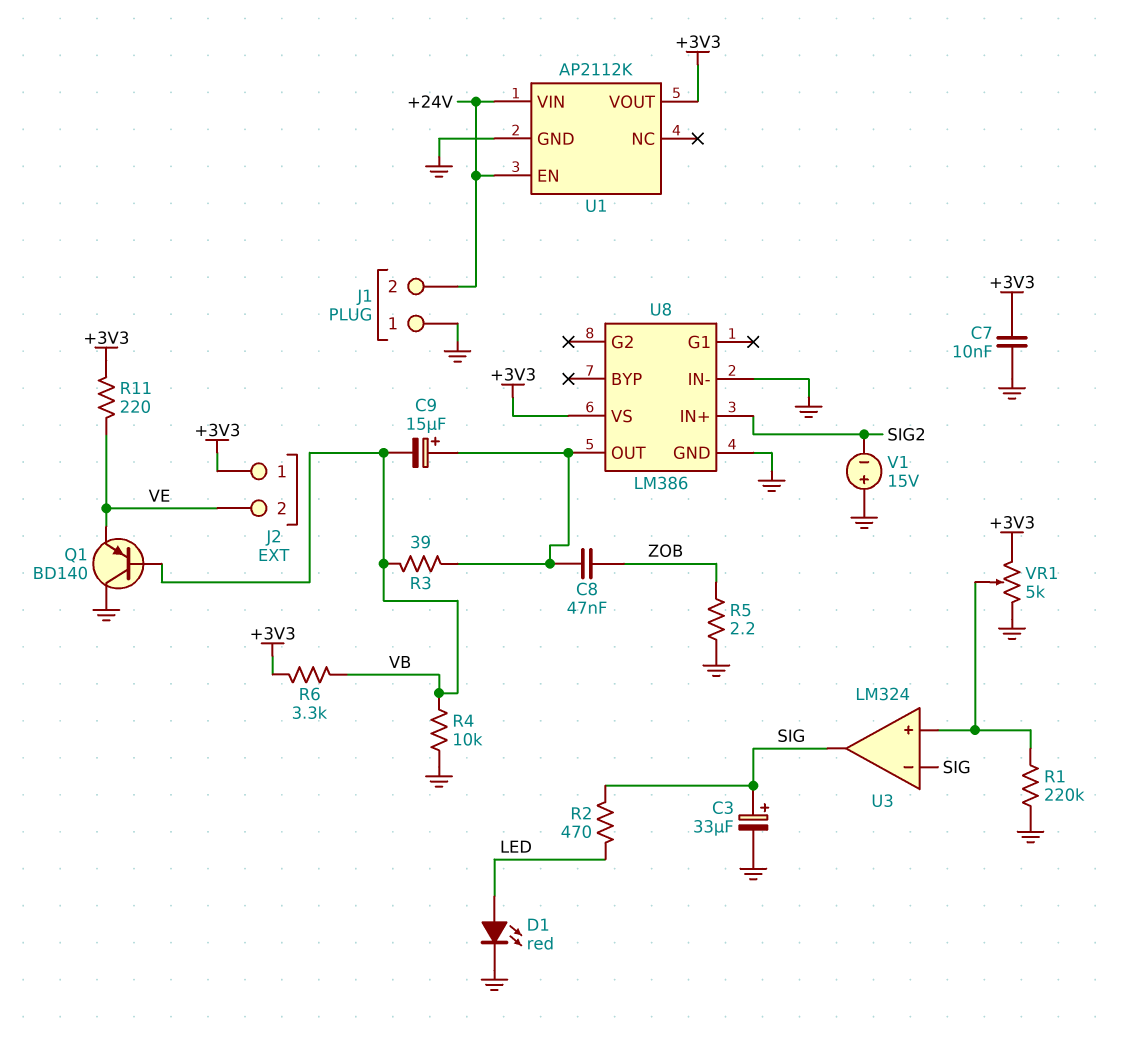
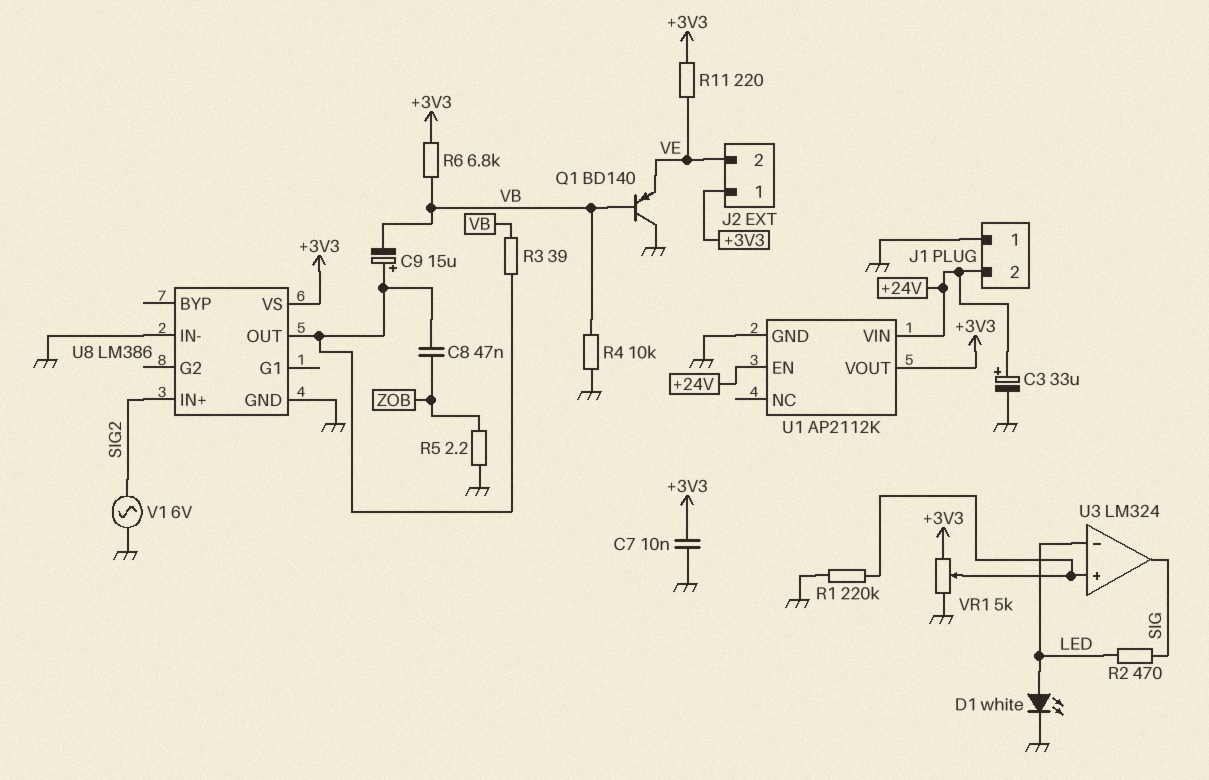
C3: 33uF (plus SIG, minus GND) -> 33uF (plus +24V, minus GND)
D1: LED red (A LED, K GND) -> LED white (A LED, K GND)
R6: 3.3k (+3V3, VB) -> 6.8k (+3V3, VB)
U3 pin in-: SIG -> LED
V1: 15V (plus GND, minus SIG2) -> AC 6V (GND, SIG2)

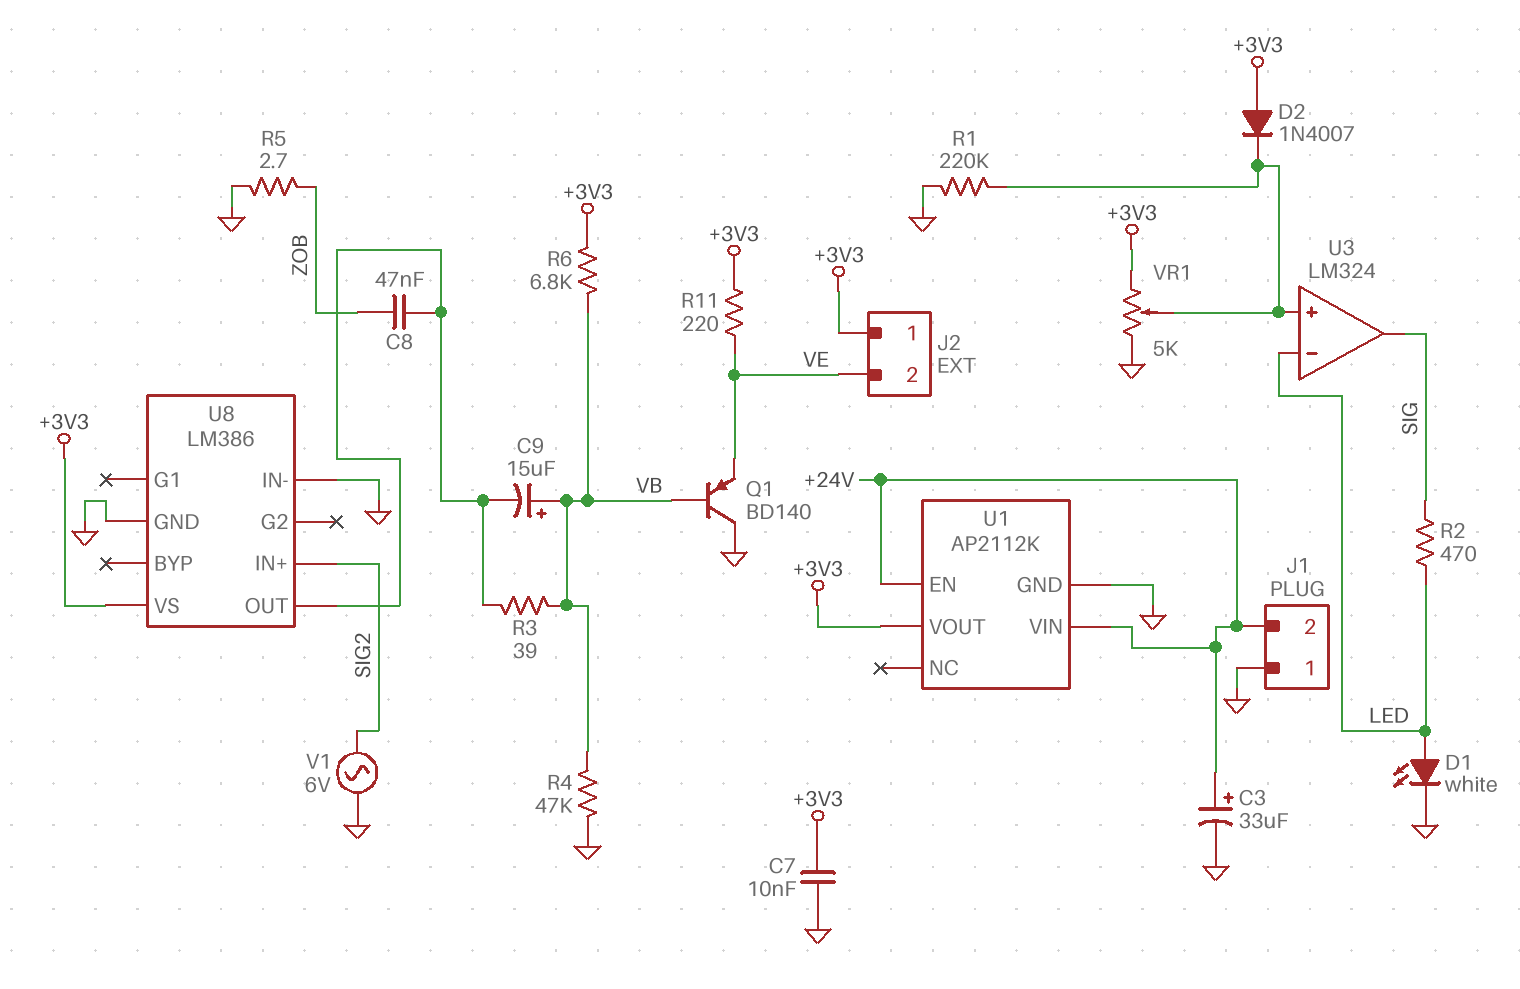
C9: 15uF (plus U8/OUT, minus VB) -> 15uF (plus VB, minus U8/OUT)
D2: none -> diode 1N4007 (A +3V3, K U3/in+)
R4: 10k (GND, VB) -> 47k (GND, VB)
R5: 2.2 (GND, ZOB) -> 2.7 (GND, ZOB)

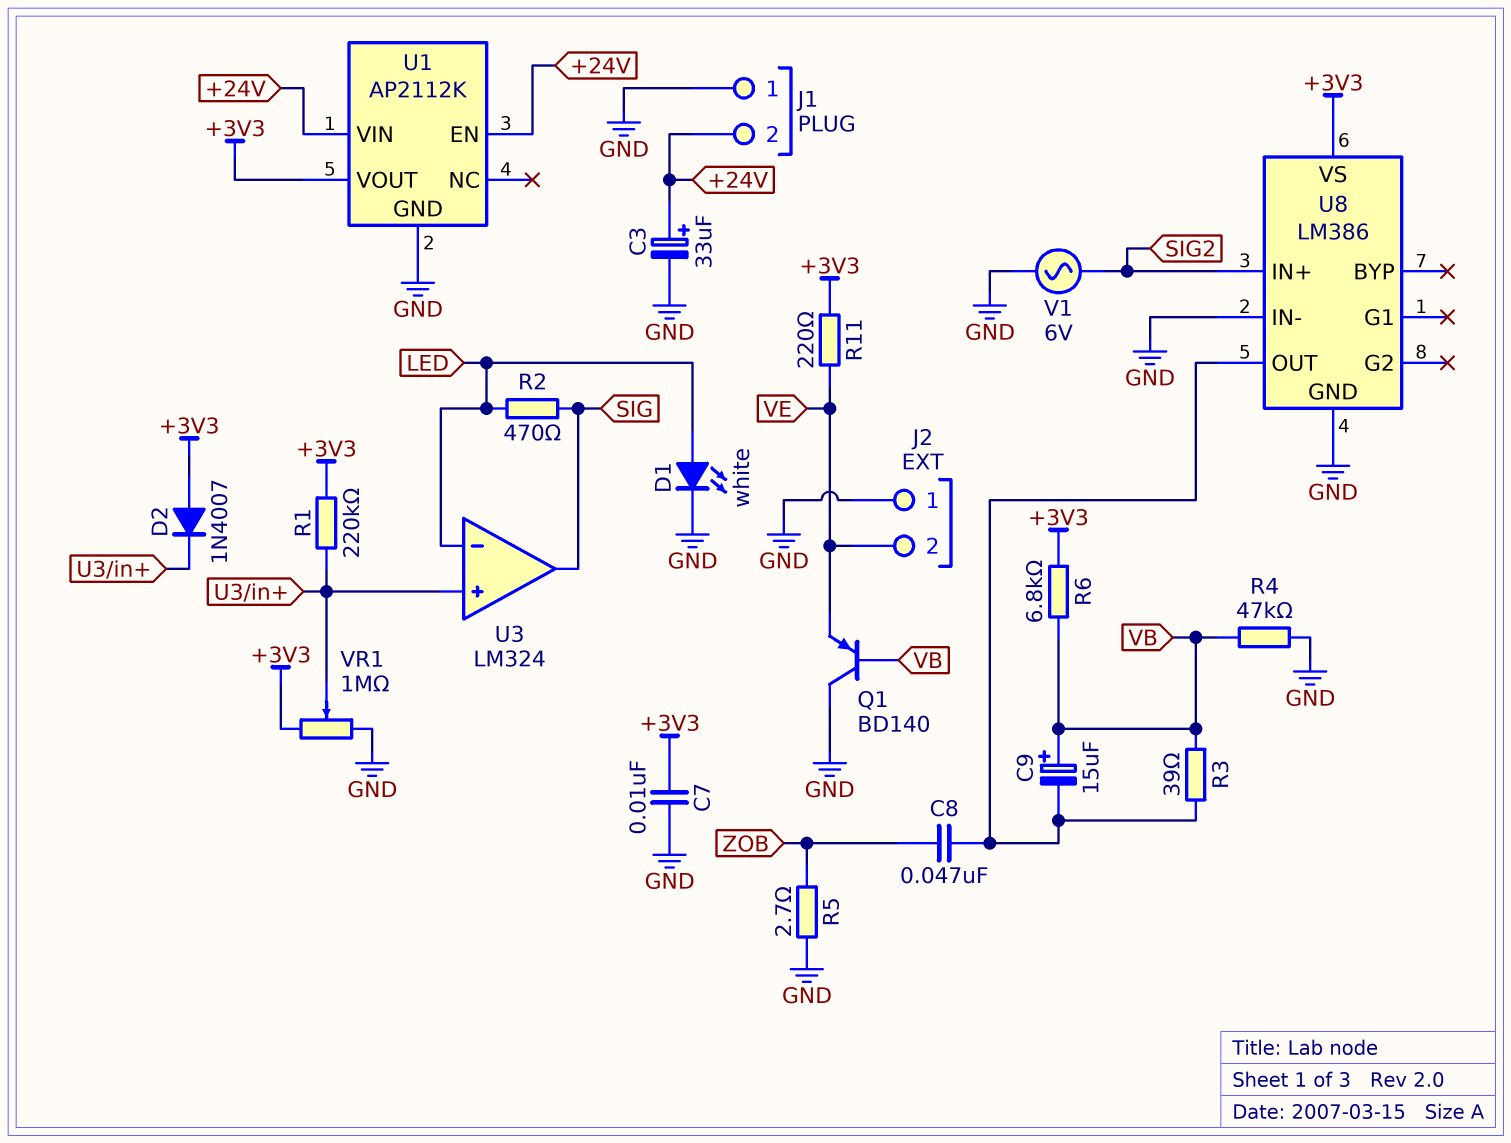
J2 pin 1: +3V3 -> GND
R1: 220k (GND, U3/in+) -> 220k (+3V3, U3/in+)
VR1: 5k (+3V3, GND, wiper U3/in+) -> 1M (+3V3, GND, wiper U3/in+)

